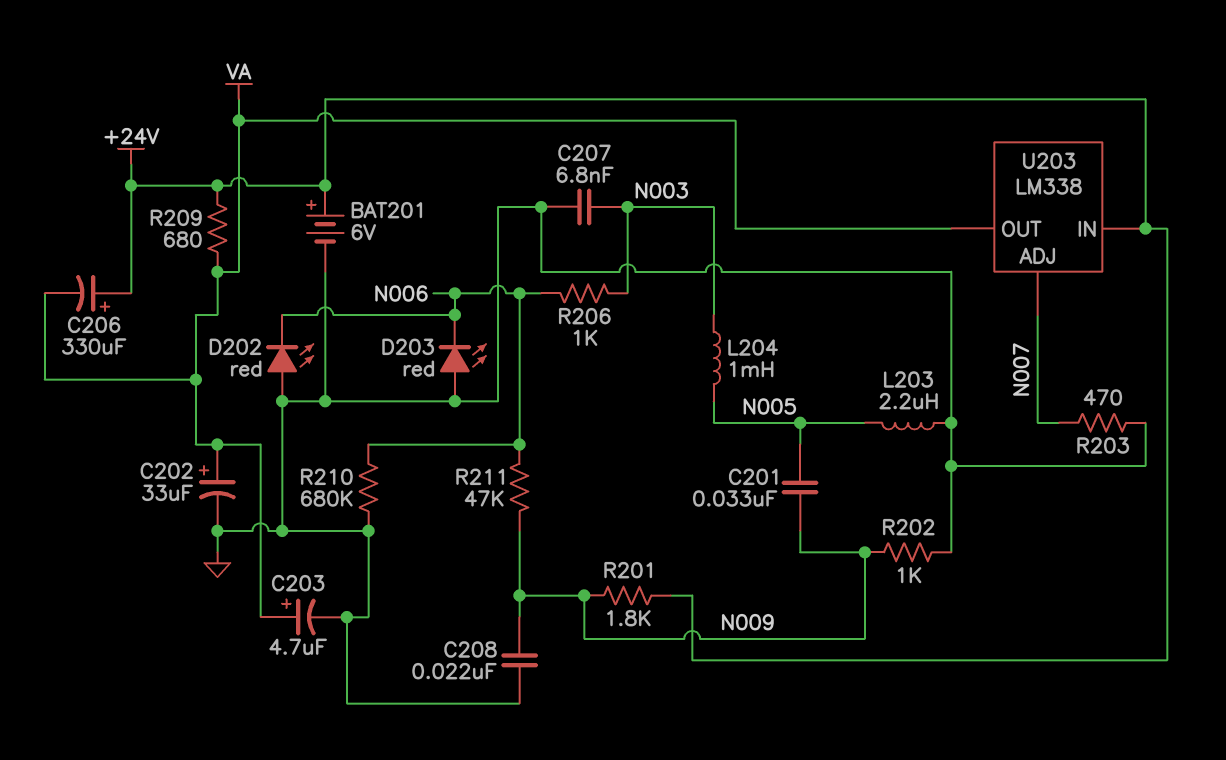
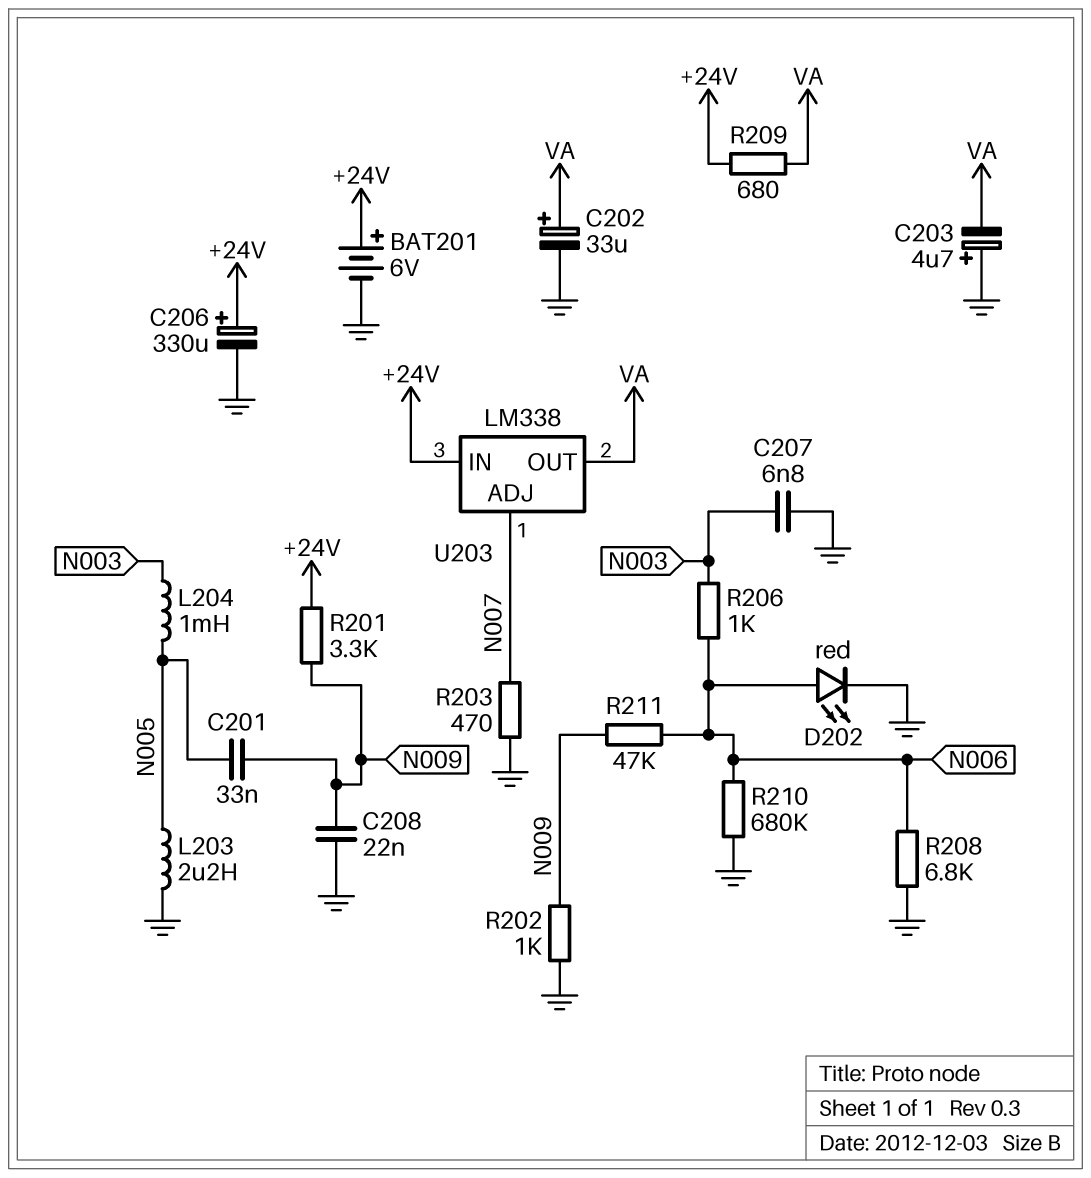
C203: 4.7uF (plus VA, minus GND) -> 4.7uF (plus GND, minus VA)
C206: 330uF (plus +24V, minus VA) -> 330uF (plus +24V, minus GND)
D202: LED red (A GND, K N006) -> LED red (A N006, K GND)
D203: LED red (A GND, K N006) -> none
R201: 1.8k (+24V, N009) -> 3.3k (+24V, N009)
R208: none -> 6.8k (GND, N006)

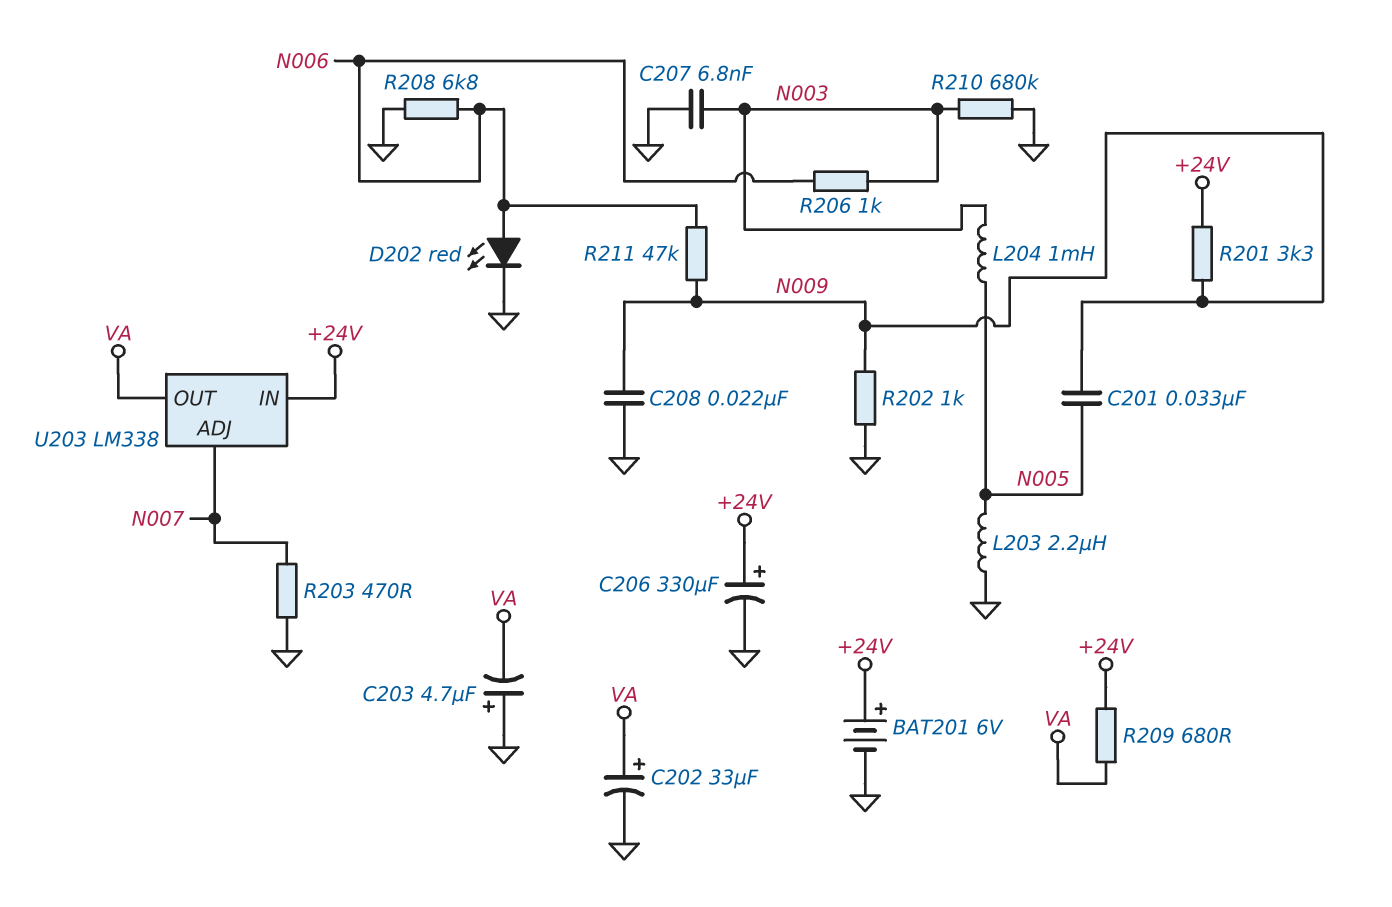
R210: 680k (GND, N006) -> 680k (GND, N003)

